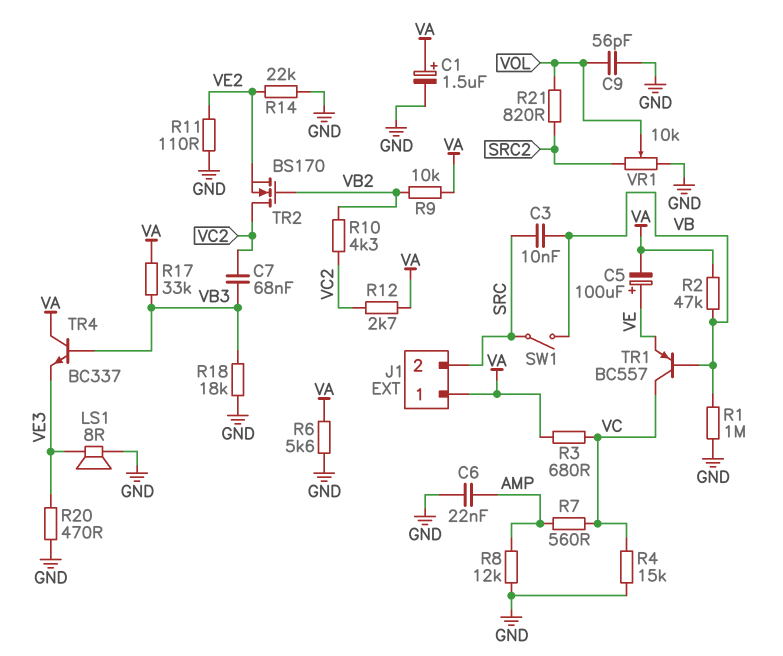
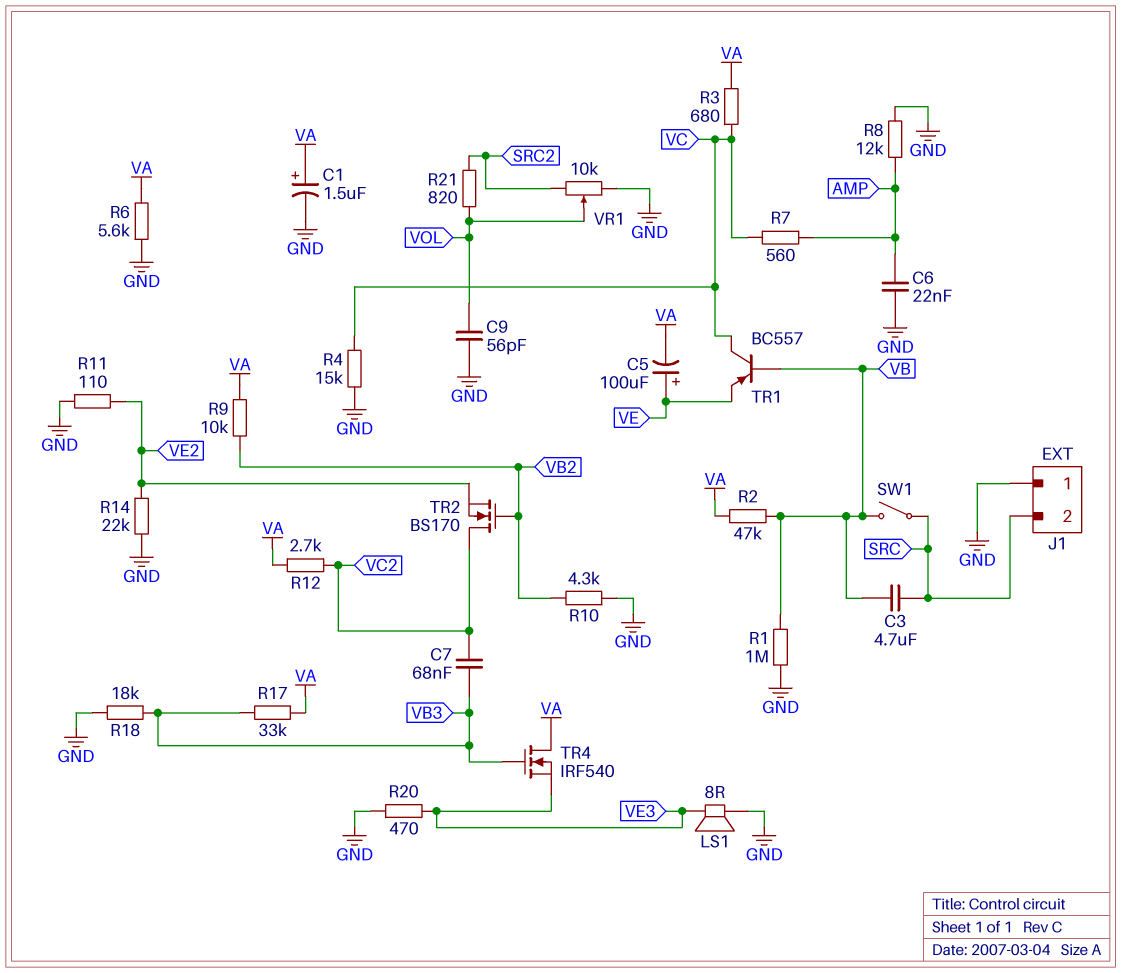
C3: 10nF (SRC, VB) -> 4.7uF (SRC, VB)
J1 pin 1: VA -> GND
R10: 4.3k (VB2, VC2) -> 4.3k (GND, VB2)
TR4: NPN BC337 (B VB3, C VA, E VE3) -> NMOS IRF540 (G VB3, D VA, S VE3)

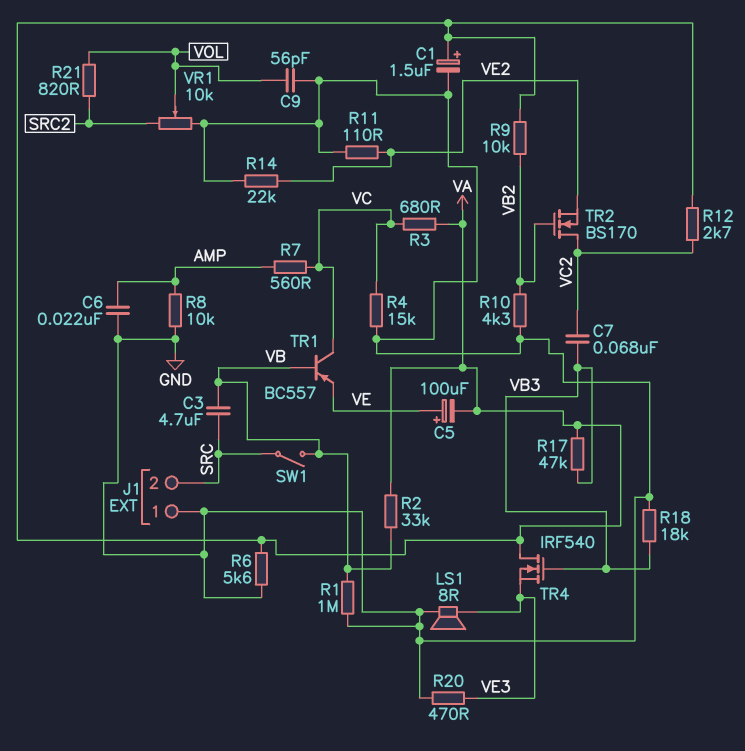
R2: 47k (VA, VB) -> 33k (VA, VB)
R8: 12k (AMP, GND) -> 10k (AMP, GND)
R17: 33k (VA, VB3) -> 47k (VA, VB3)

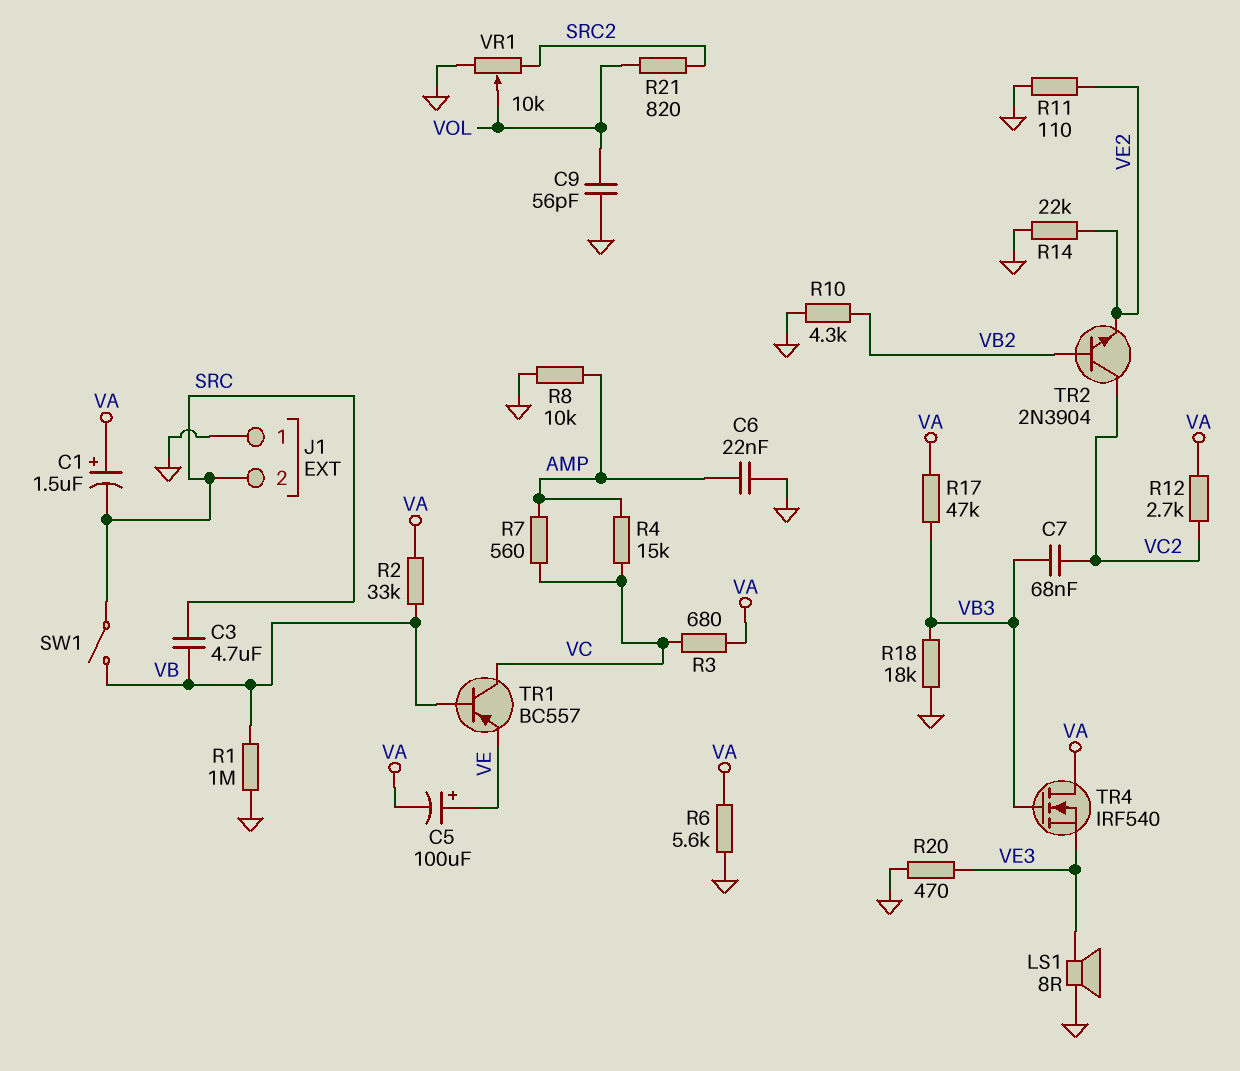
C1: 1.5uF (plus VA, minus GND) -> 1.5uF (plus VA, minus SRC)
R4: 15k (GND, VC) -> 15k (AMP, VC)
R9: 10k (VA, VB2) -> none
TR2: NMOS BS170 (G VB2, D VC2, S VE2) -> NPN 2N3904 (B VB2, C VC2, E VE2)

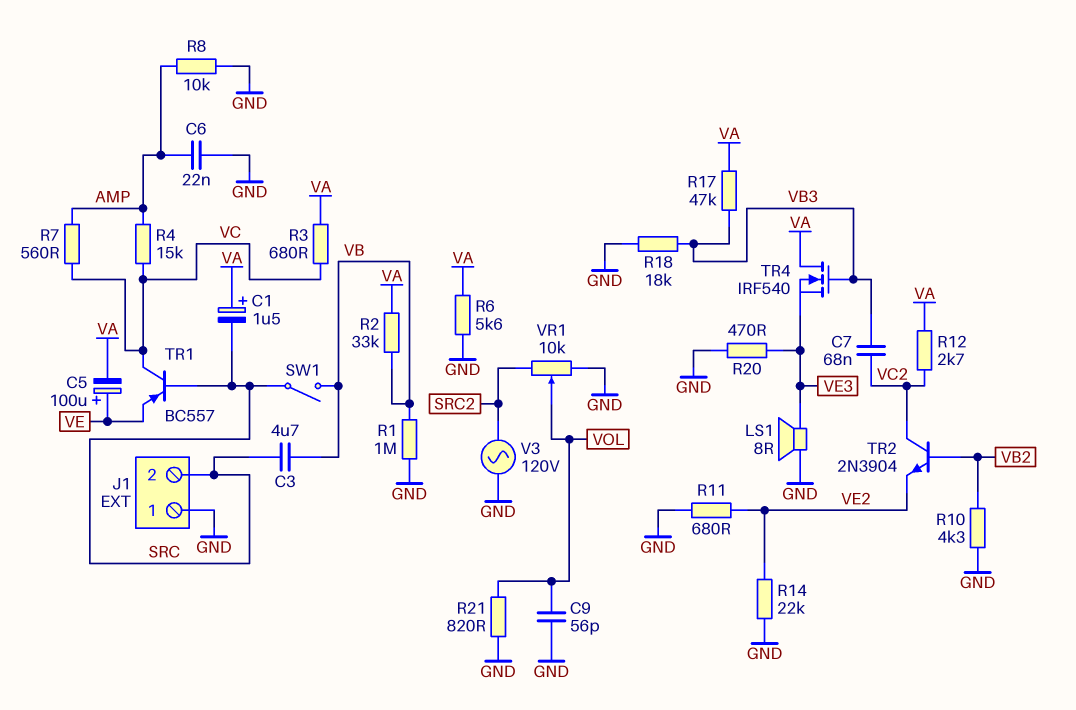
R11: 110 (GND, VE2) -> 680 (GND, VE2)
R21: 820 (SRC2, VOL) -> 820 (GND, VOL)
TR1: PNP BC557 (B VB, C VC, E VE) -> PNP BC557 (B SRC, C VC, E VE)
V3: none -> AC 120V (GND, SRC2)

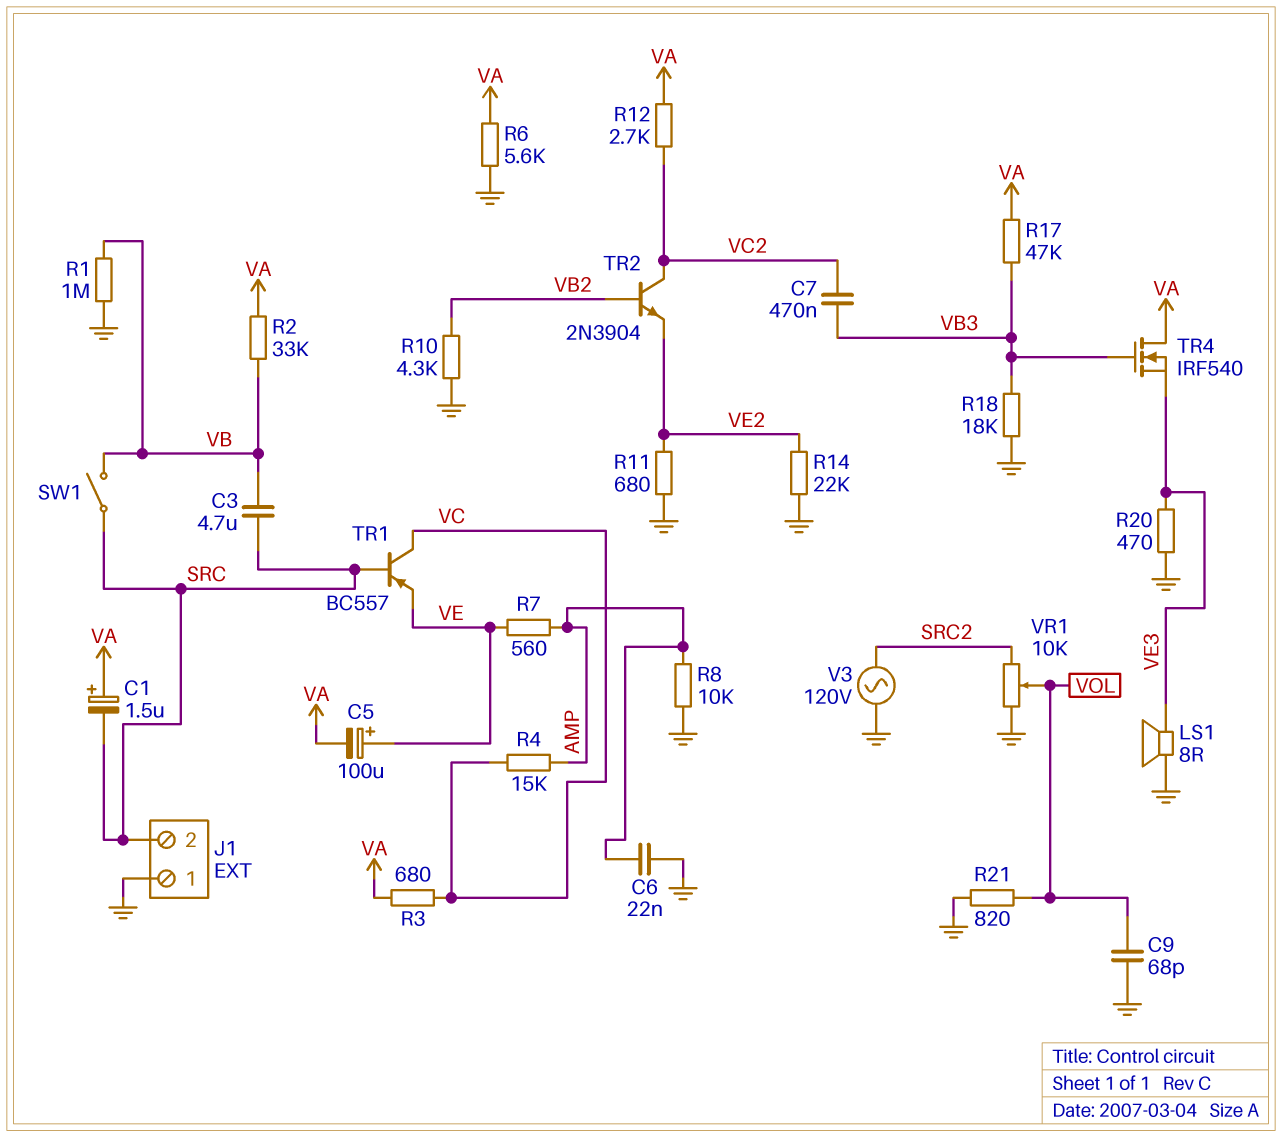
C7: 68nF (VB3, VC2) -> 470nF (VB3, VC2)
C9: 56pF (GND, VOL) -> 68pF (GND, VOL)
R7: 560 (AMP, VC) -> 560 (AMP, VE)

